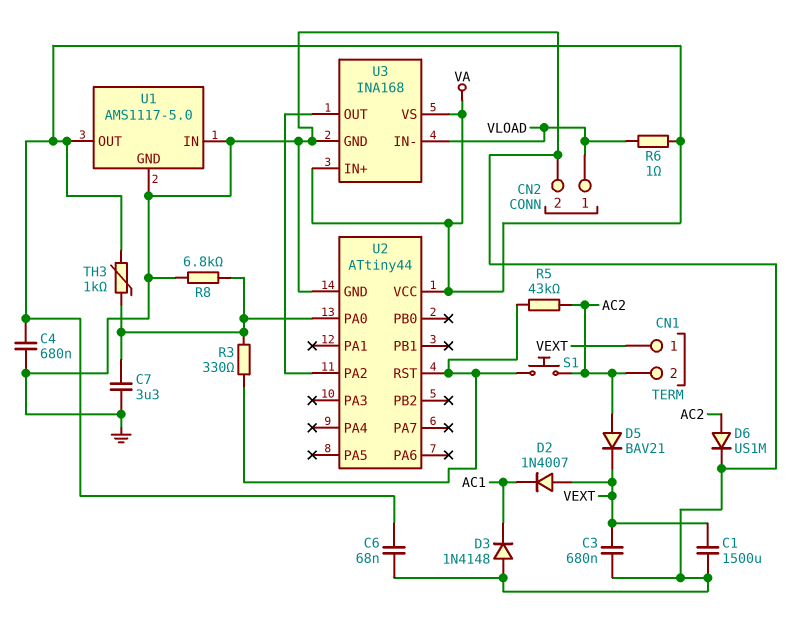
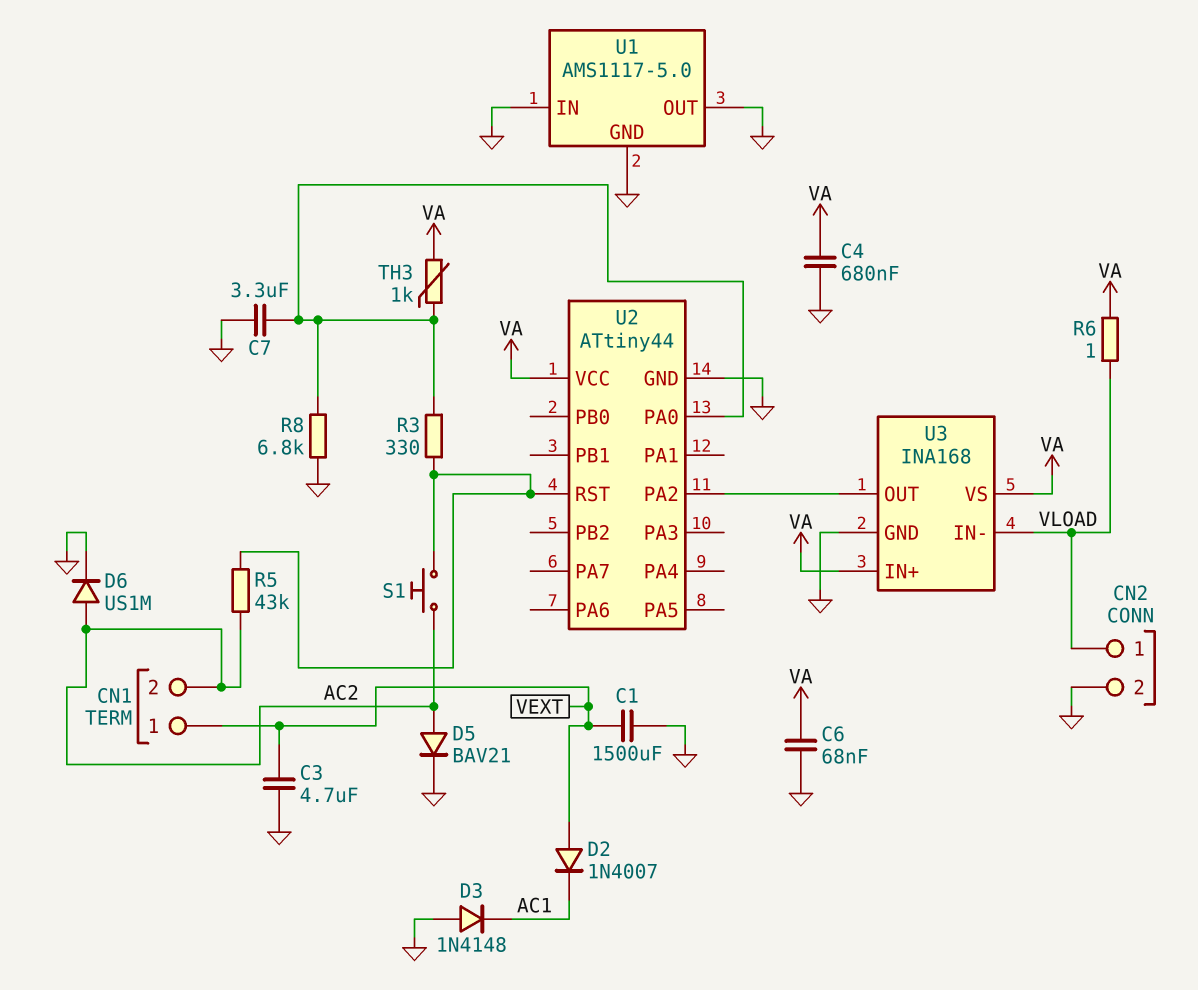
C3: 680nF (GND, VEXT) -> 4.7uF (GND, VEXT)
D5: diode BAV21 (A AC2, K VEXT) -> diode BAV21 (A AC2, K GND)
U1 pin OUT: VA -> GND

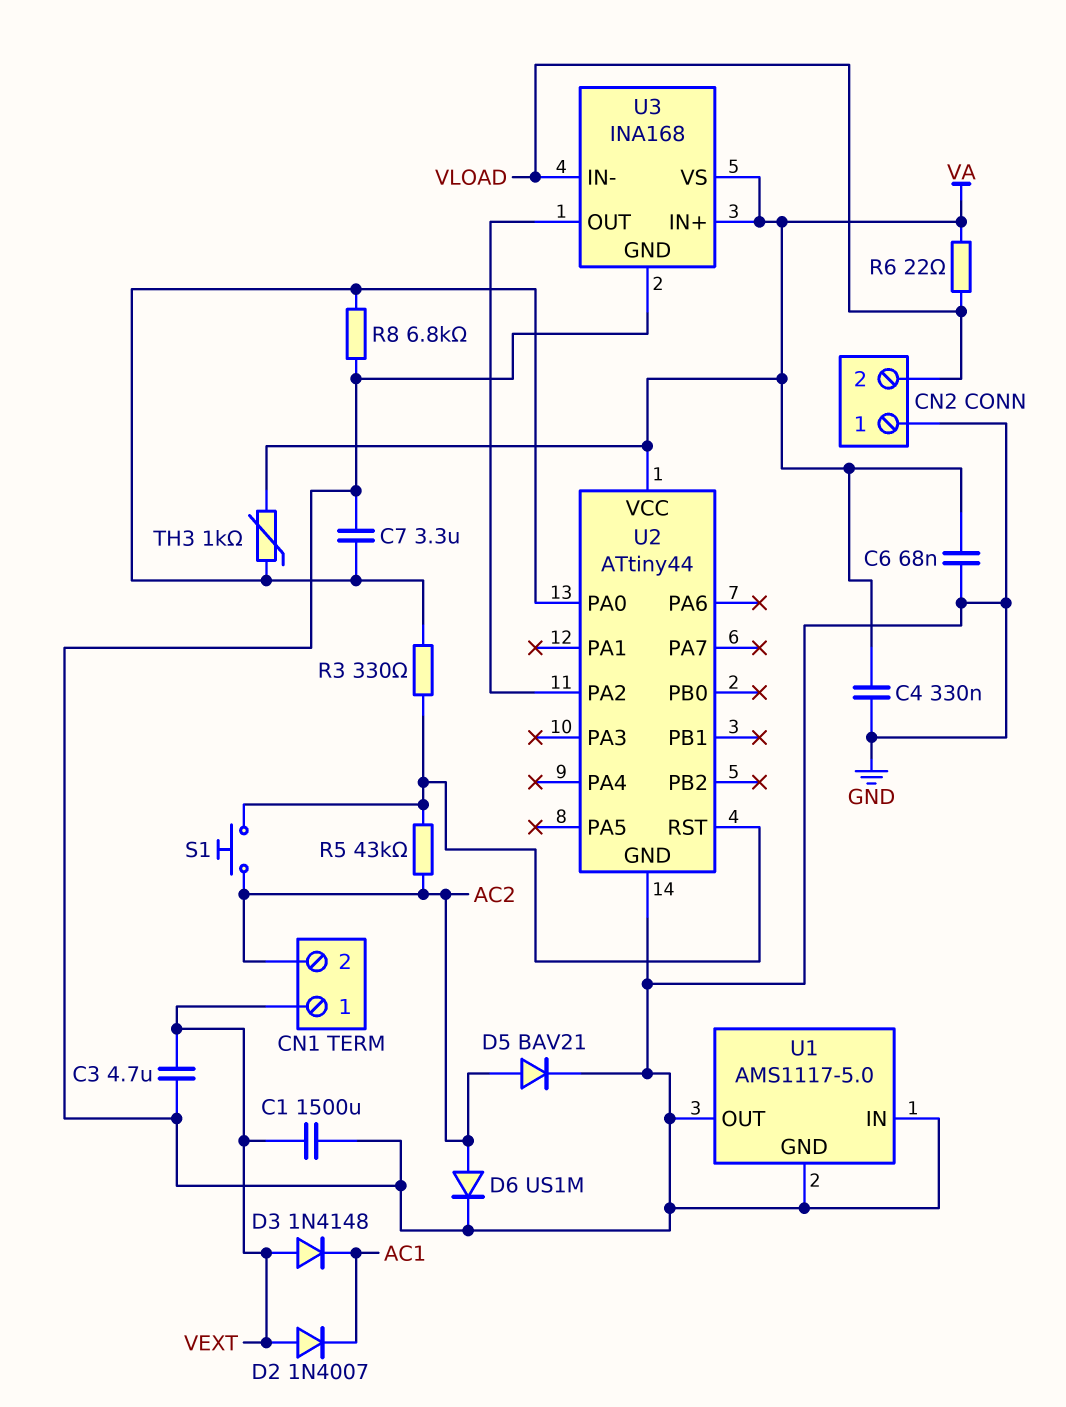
C4: 680nF (GND, VA) -> 330nF (GND, VA)
CN2 pin 1: VLOAD -> GND
CN2 pin 2: GND -> VLOAD
D3: diode 1N4148 (A GND, K AC1) -> diode 1N4148 (A VEXT, K AC1)
R6: 1 (VA, VLOAD) -> 22 (VA, VLOAD)

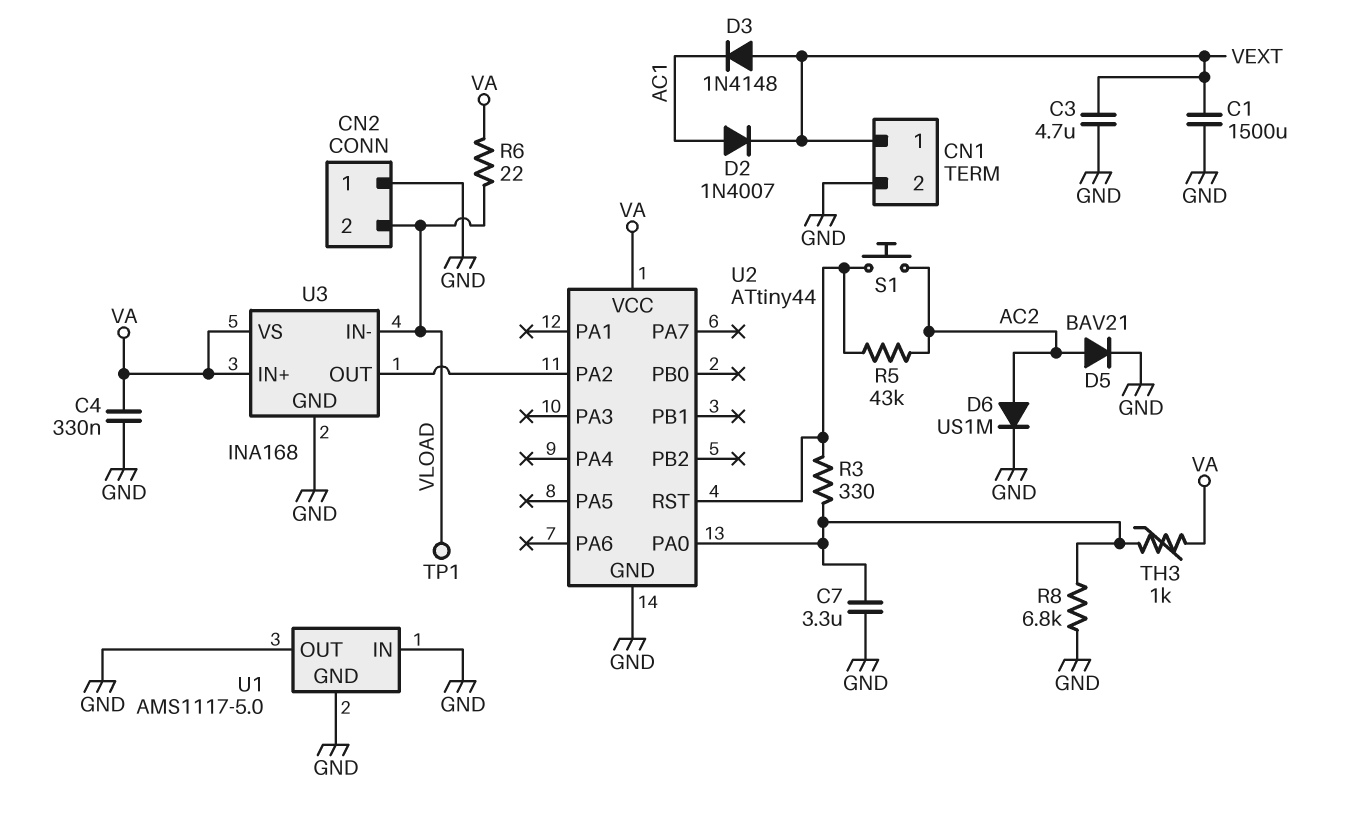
C6: 68nF (GND, VA) -> none
CN1 pin 2: AC2 -> GND
D2: diode 1N4007 (A VEXT, K AC1) -> diode 1N4007 (A AC1, K VEXT)
TP1: none -> test point (VLOAD)

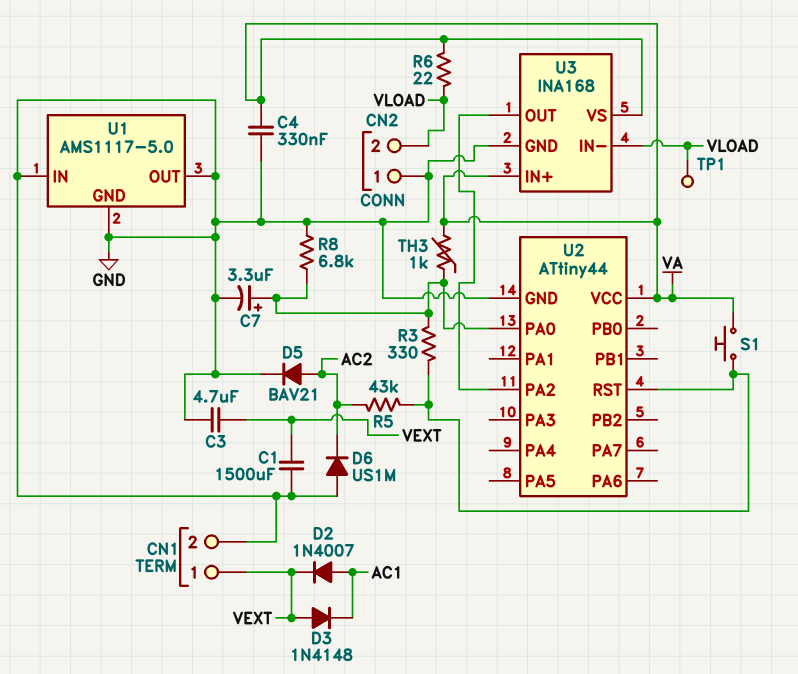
C7: 3.3uF (GND, U2/PA0) -> 3.3uF (plus U2/PA0, minus GND)
D6: diode US1M (A AC2, K GND) -> diode US1M (A GND, K AC2)
S1: button (AC2, U2/RST) -> button (U2/RST, VA)

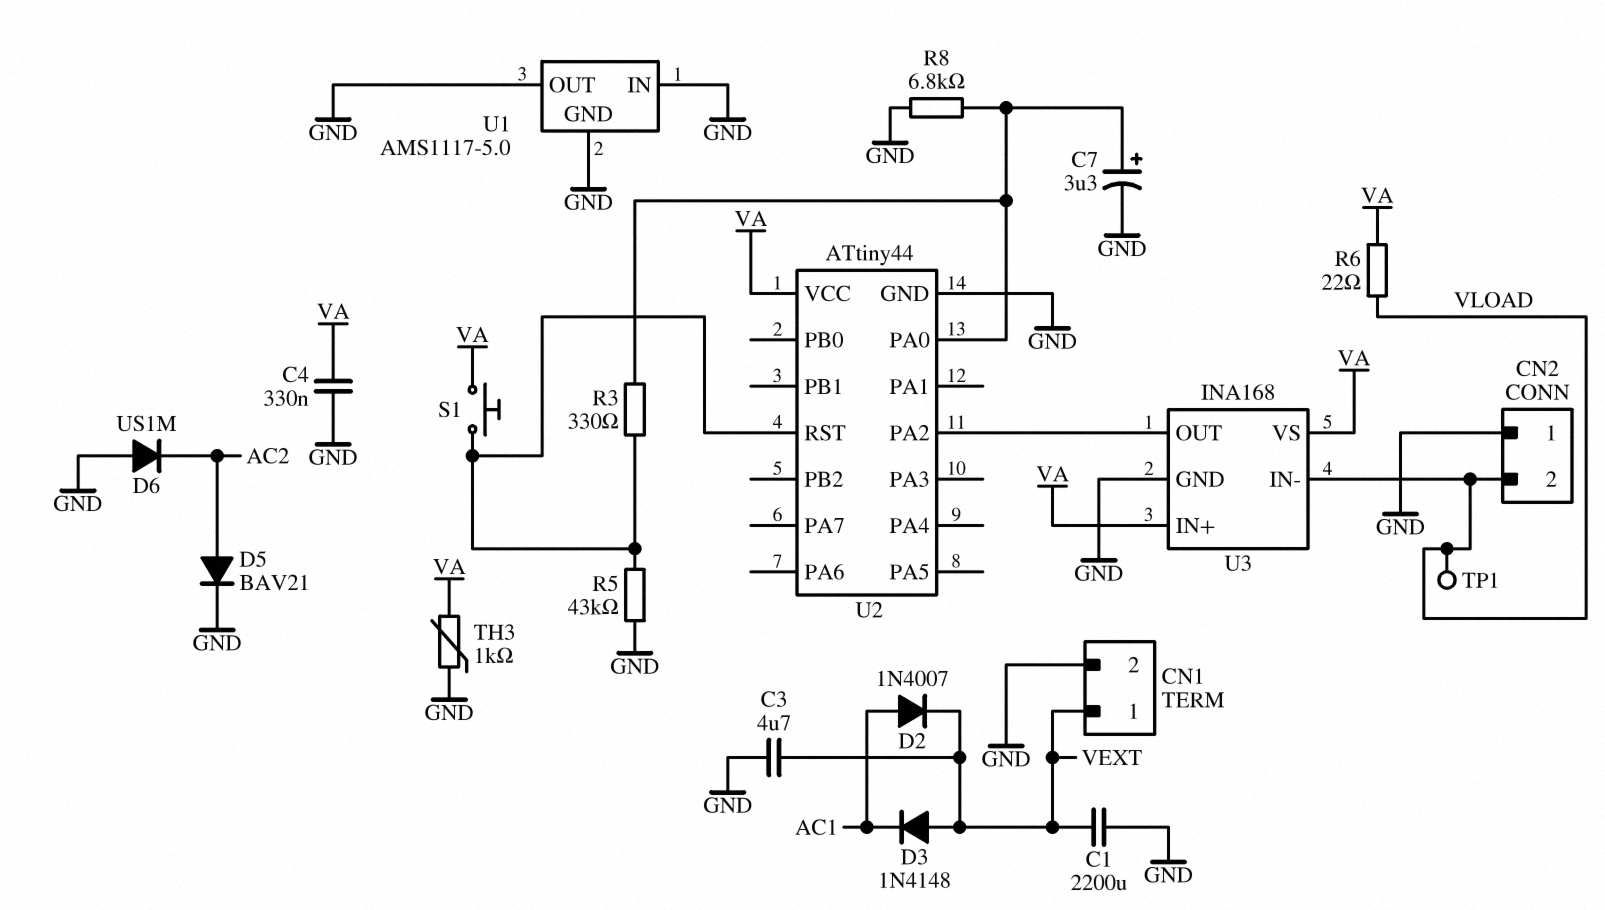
C1: 1500uF (GND, VEXT) -> 2200uF (GND, VEXT)
R5: 43k (AC2, U2/RST) -> 43k (GND, U2/RST)
TH3: 1k (U2/PA0, VA) -> 1k (GND, VA)

